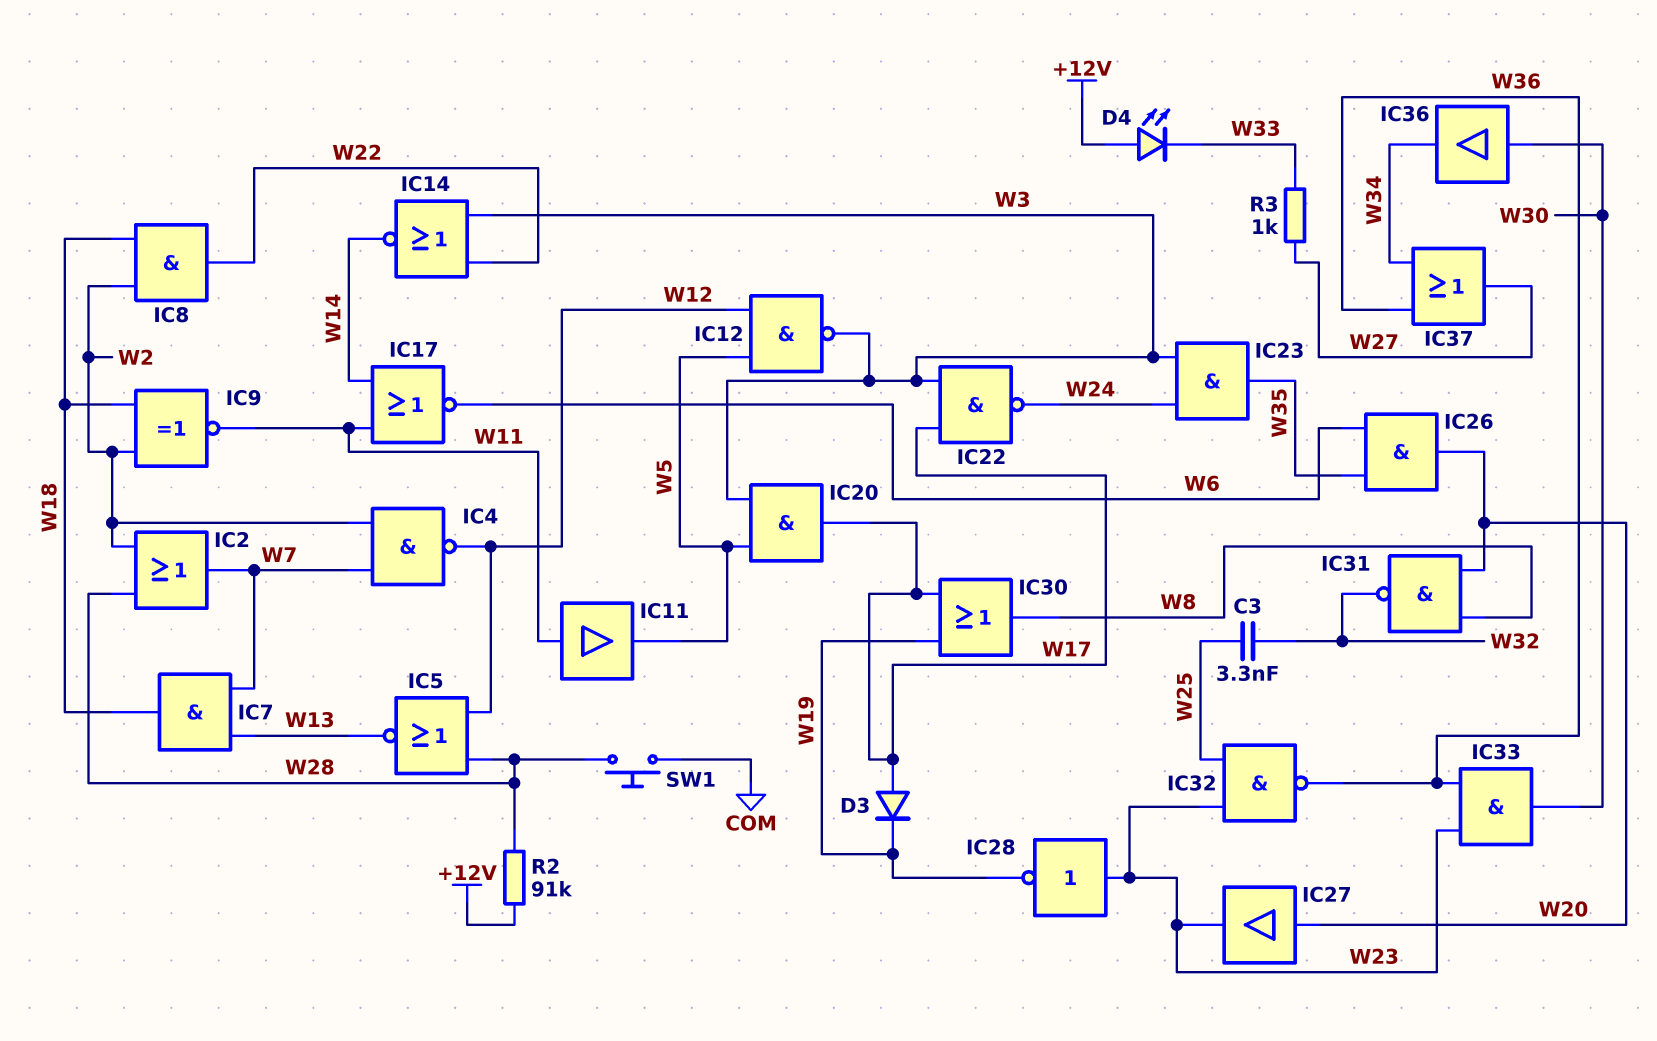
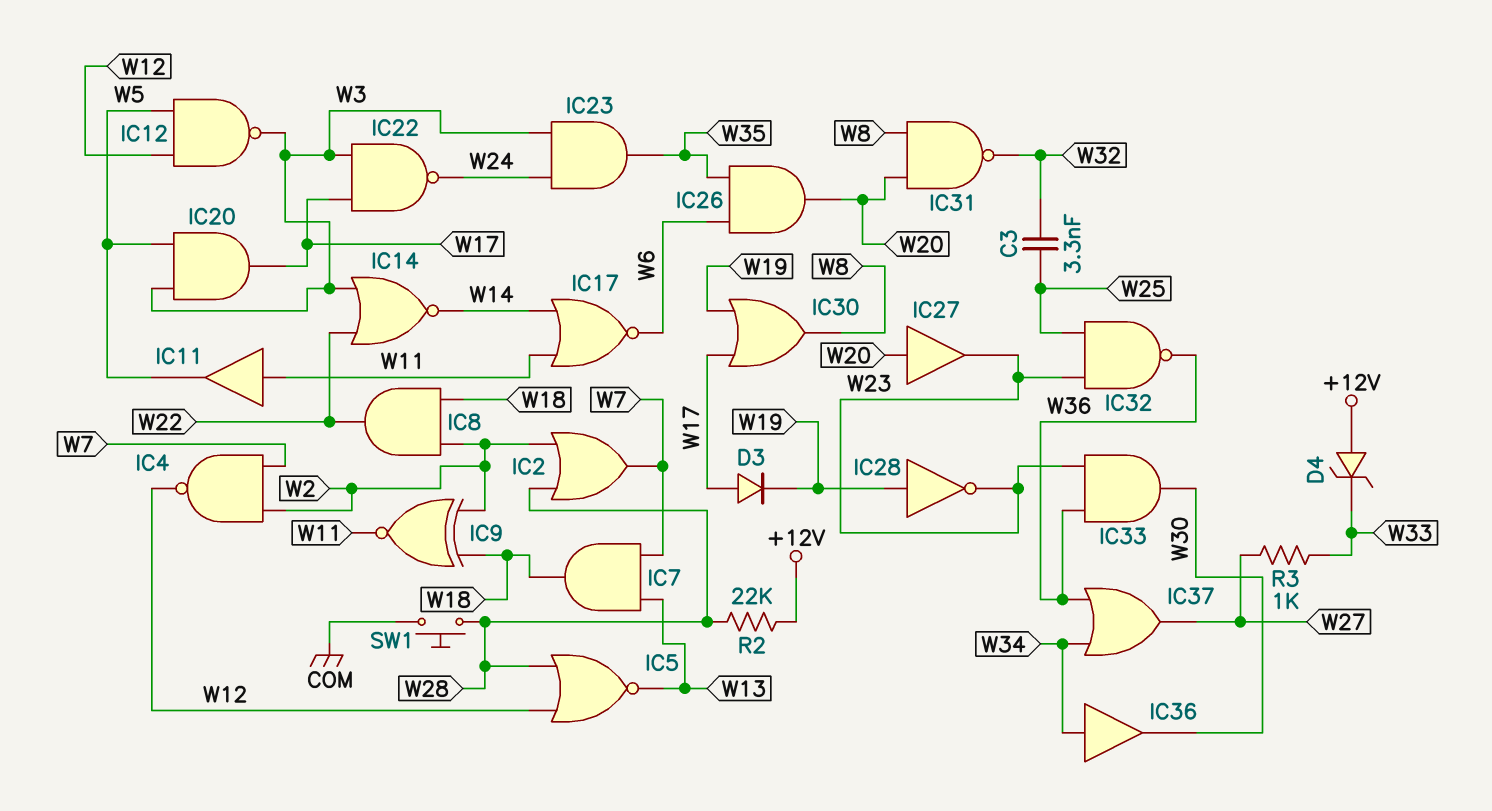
D4: LED (A +12V, K W33) -> zener (A +12V, K W33)
IC28: NOT (in W23, out W19) -> NOT (in W19, out W23)
IC36: buffer (in W30, out W34) -> buffer (in W34, out W30)
R2: 91k (+12V, W28) -> 22k (+12V, W28)

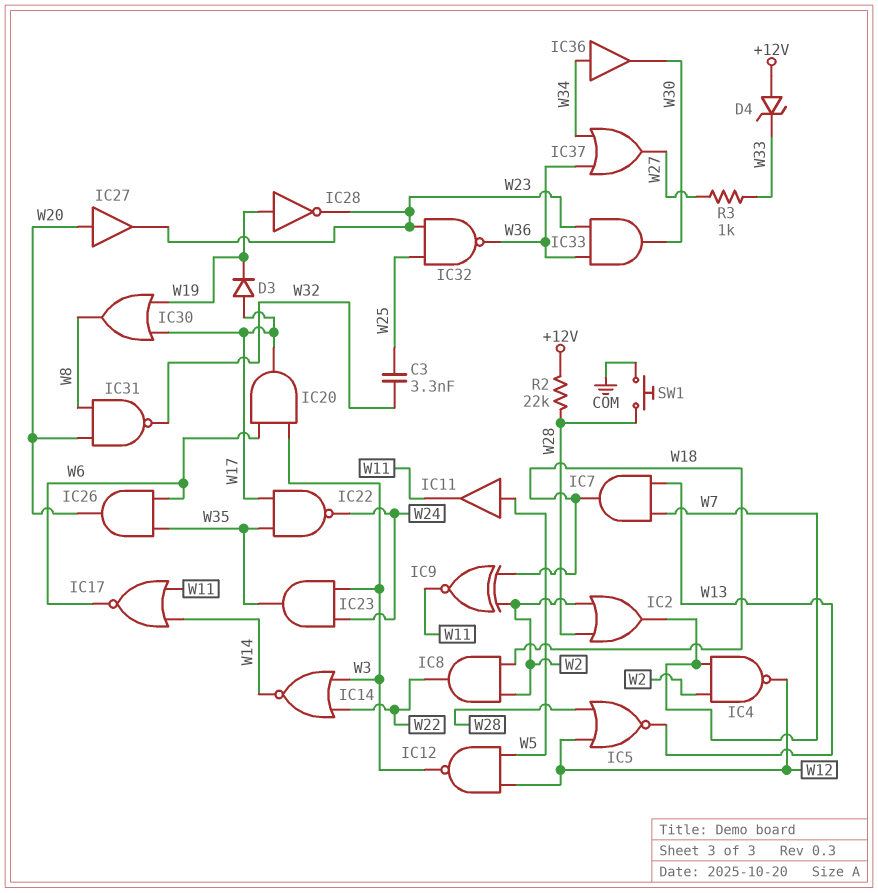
IC11: buffer (in W11, out W5) -> buffer (in W5, out W11)
IC20: AND (in W3, in W5, out W17) -> AND (in W3, in W6, out W17)
IC22: NAND (in W3, in W17, out W24) -> NAND (in W17, in W35, out W24)

